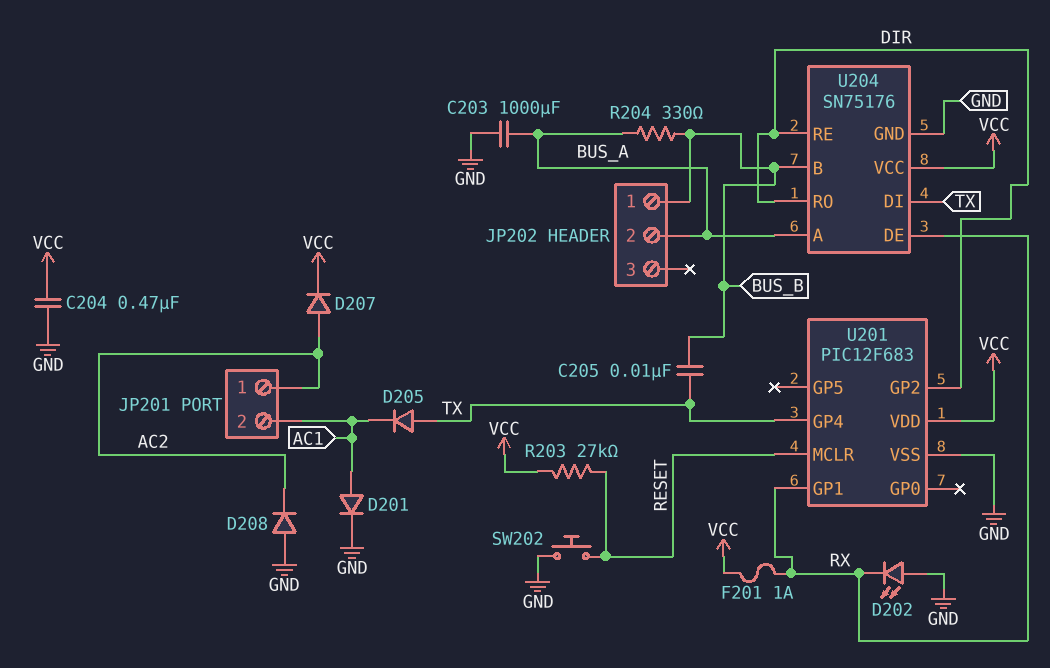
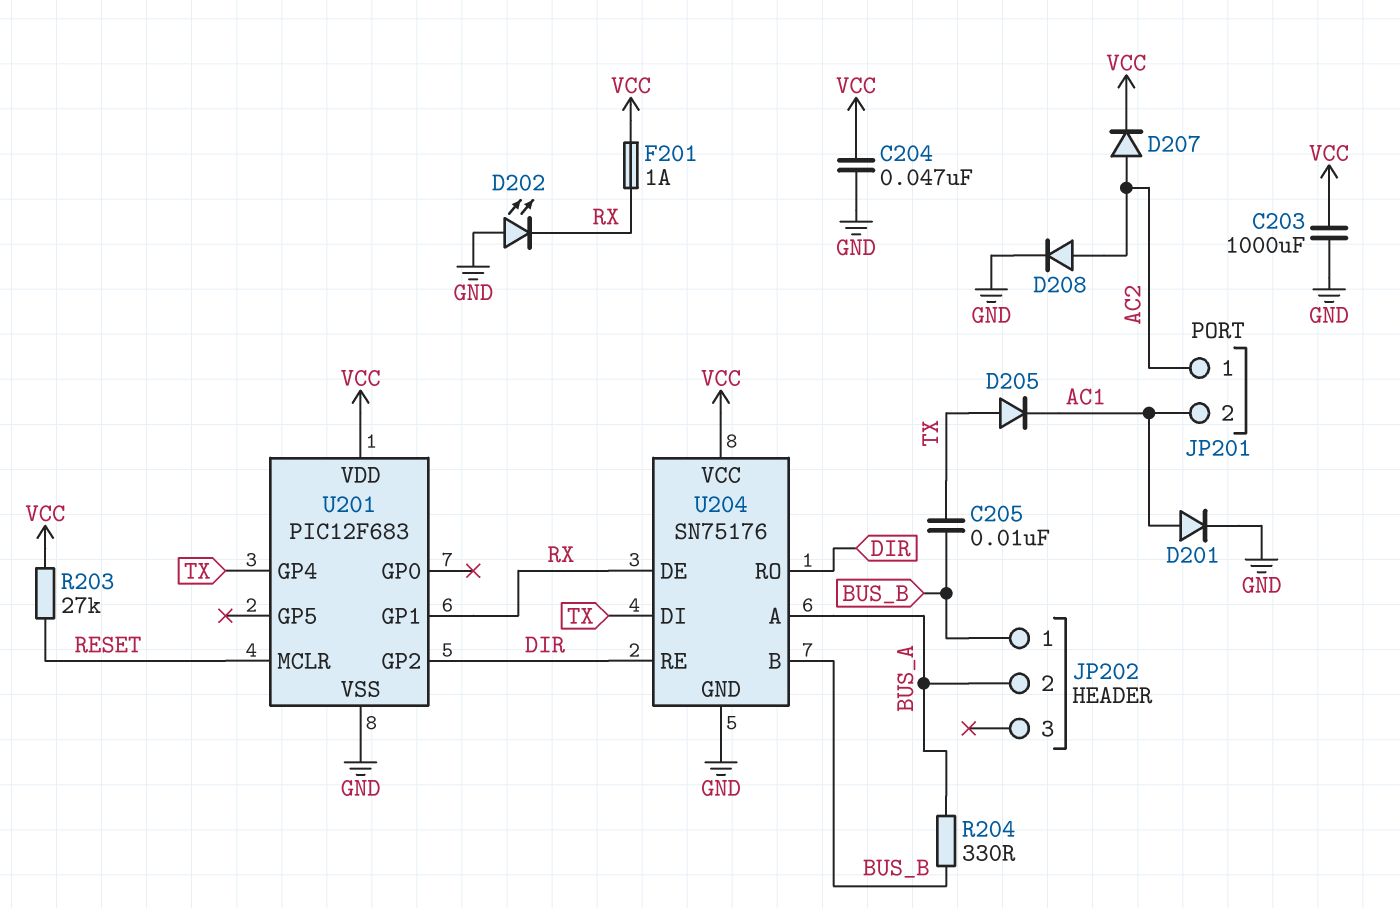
C203: 1000uF (BUS_A, GND) -> 1000uF (GND, VCC)
C204: 470nF (GND, VCC) -> 47nF (GND, VCC)
D208: diode (A GND, K AC2) -> diode (A AC2, K GND)
SW202: button (GND, RESET) -> none

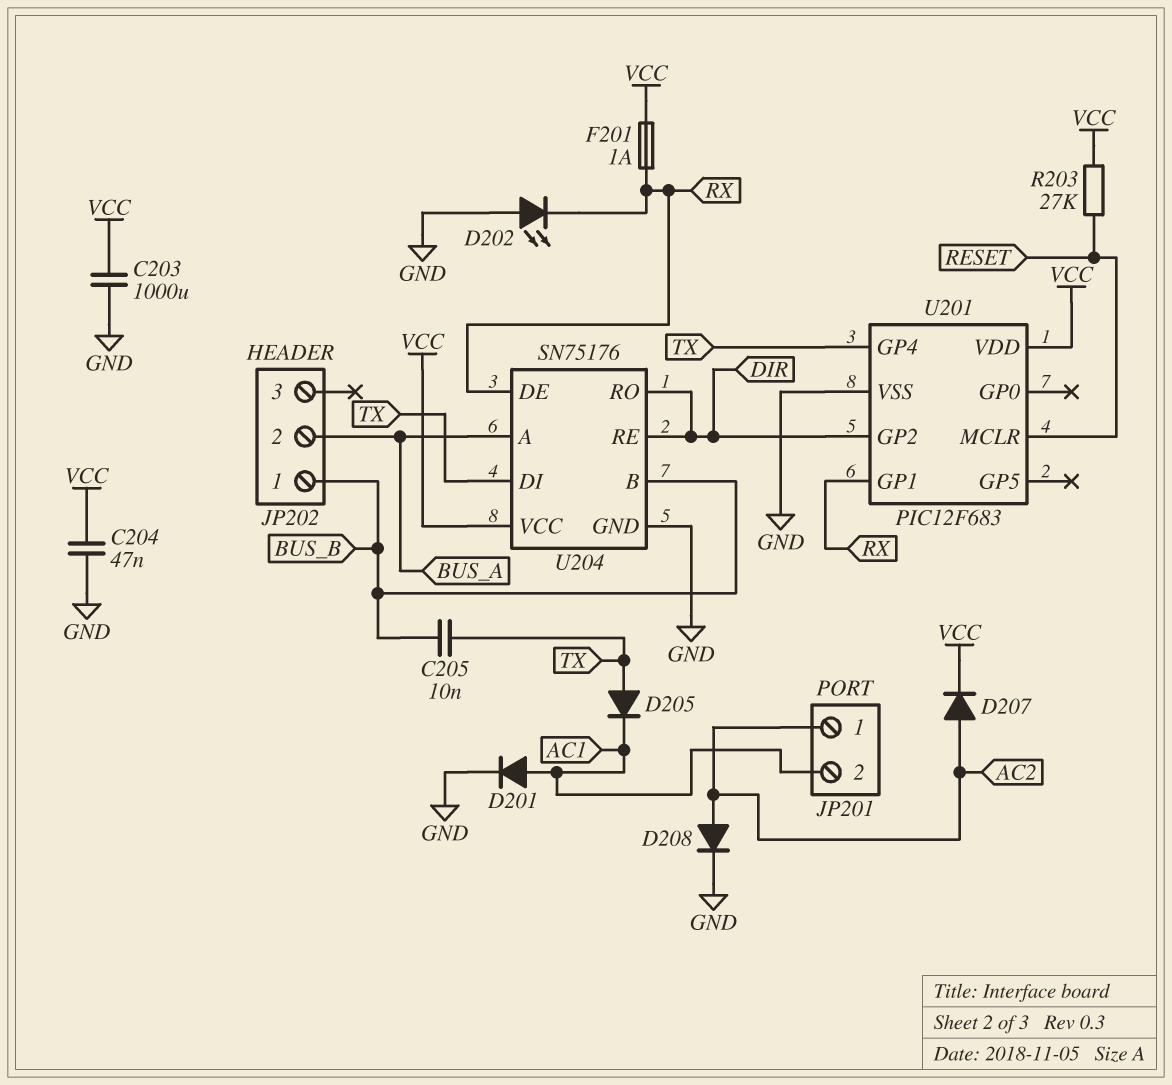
R204: 330 (BUS_A, BUS_B) -> none

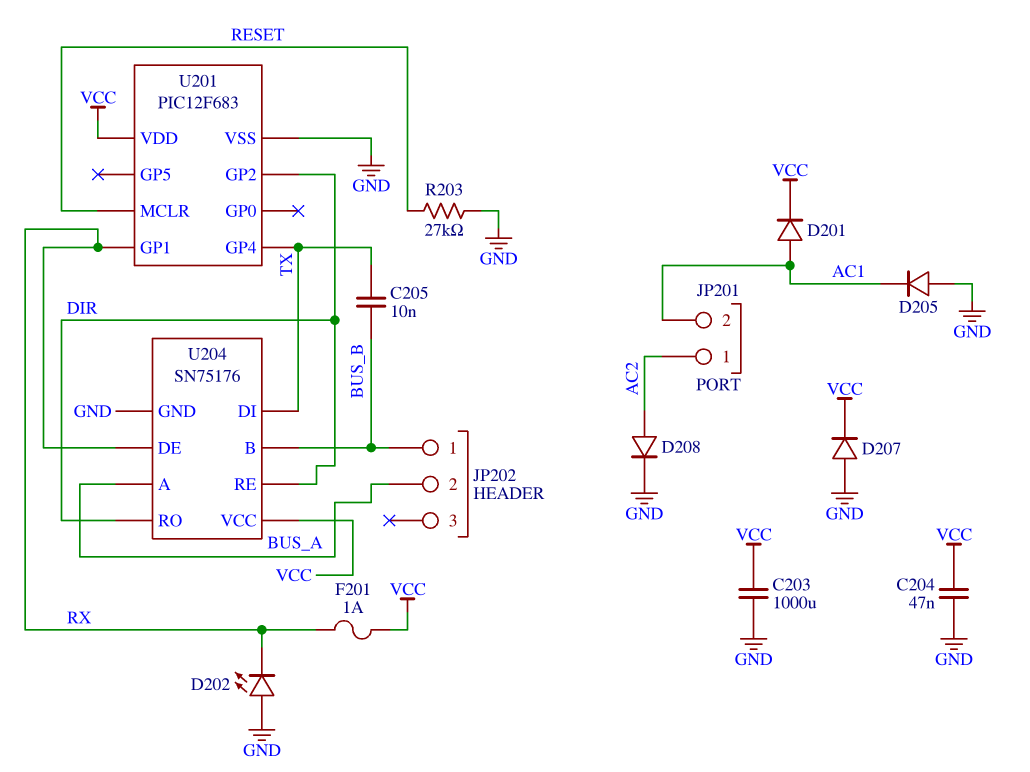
D201: diode (A AC1, K GND) -> diode (A AC1, K VCC)
D205: diode (A TX, K AC1) -> diode (A GND, K AC1)
D207: diode (A AC2, K VCC) -> diode (A GND, K VCC)
R203: 27k (RESET, VCC) -> 27k (GND, RESET)

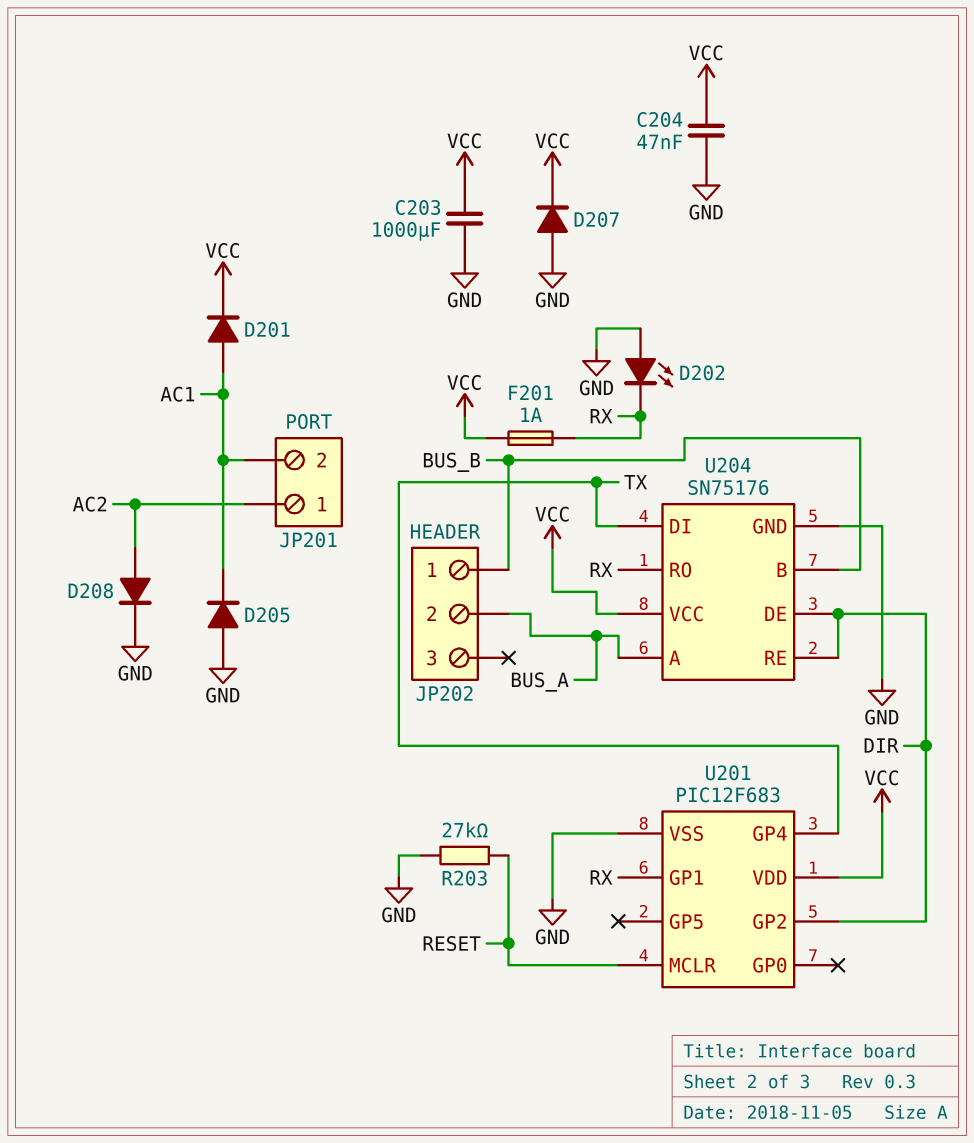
C205: 10nF (BUS_B, TX) -> none
U204 pin DE: RX -> DIR
U204 pin RO: DIR -> RX

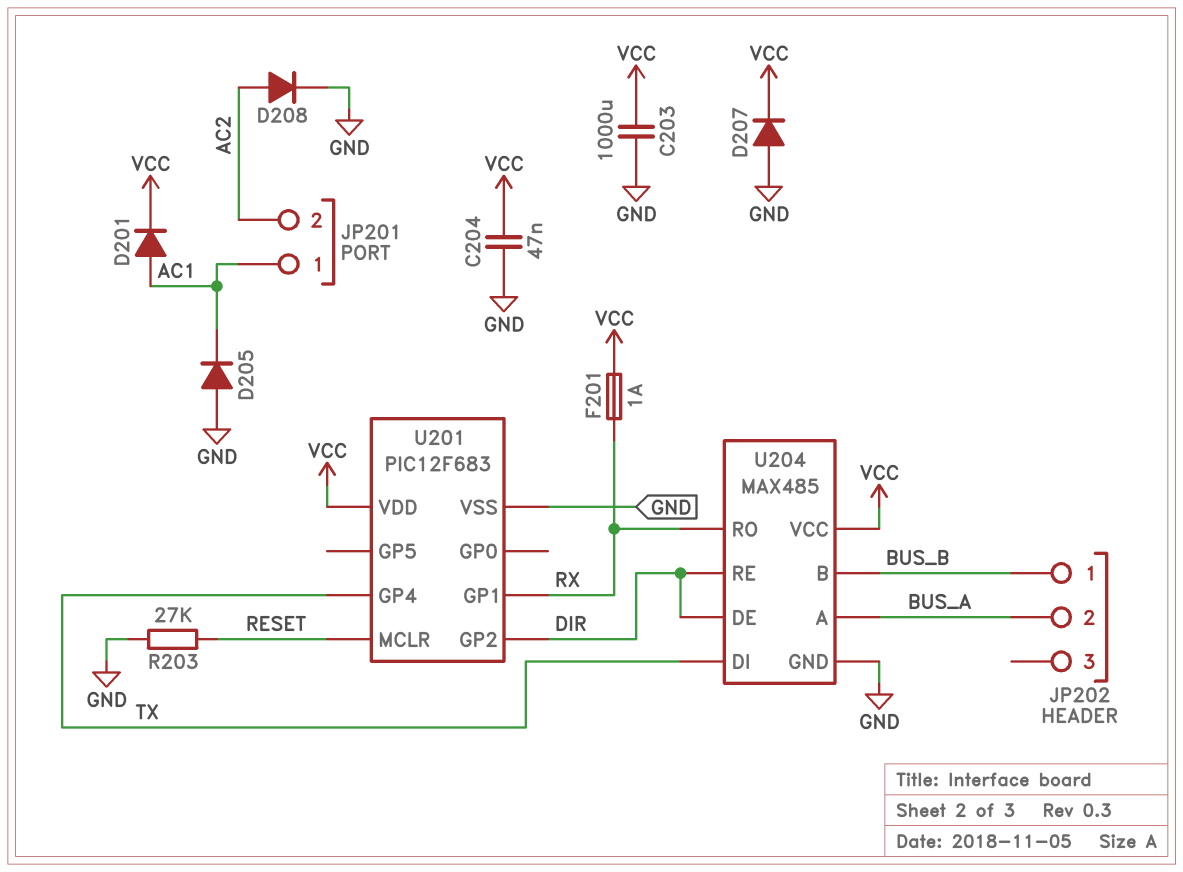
D202: LED (A GND, K RX) -> none
JP201 pin 1: AC2 -> AC1
JP201 pin 2: AC1 -> AC2
U204: SN75176 -> MAX485

